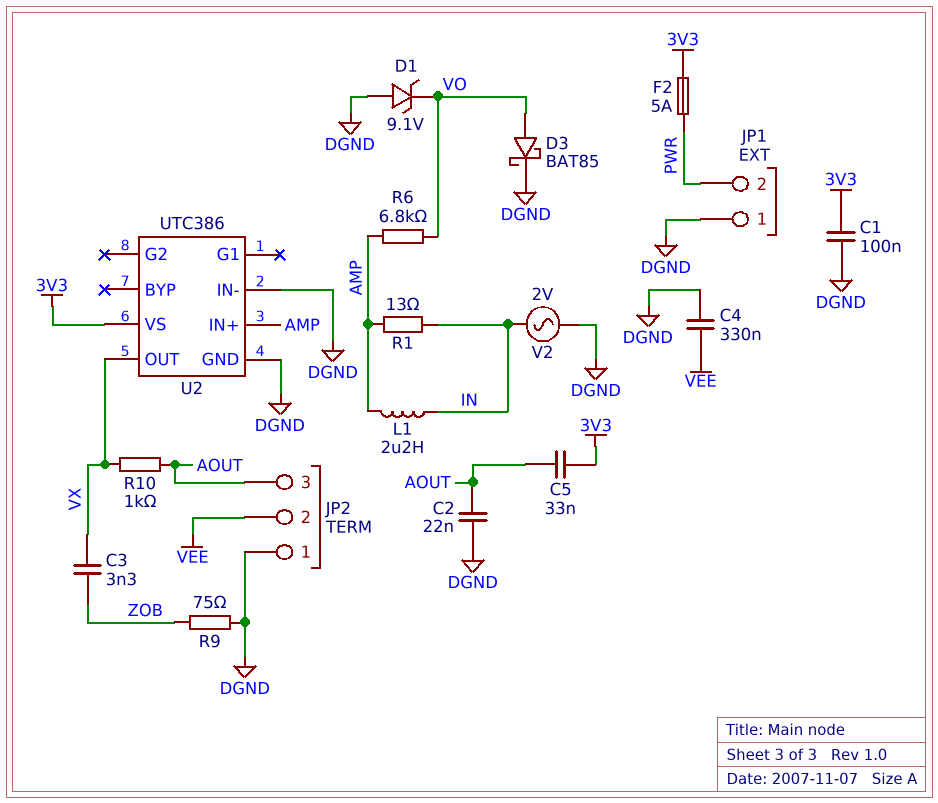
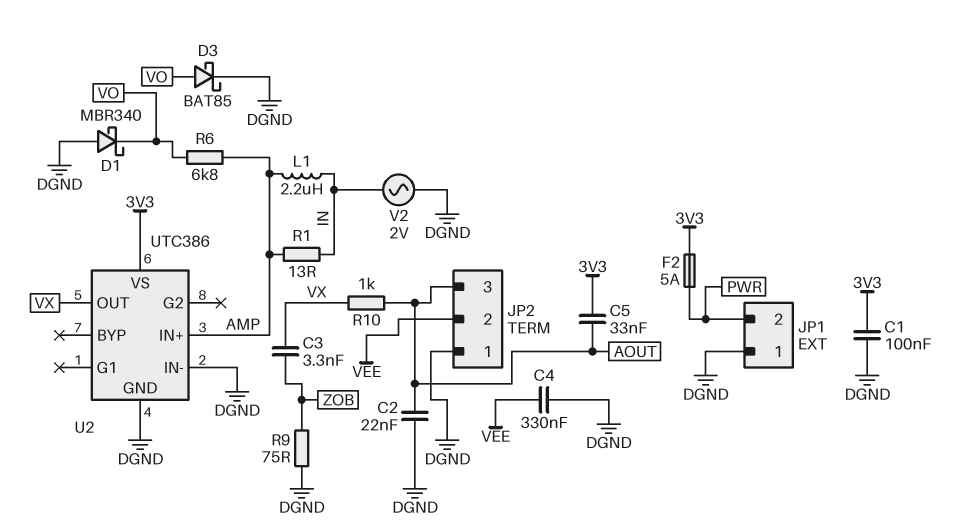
D1: zener 9.1V (A DGND, K VO) -> schottky MBR340 (A DGND, K VO)

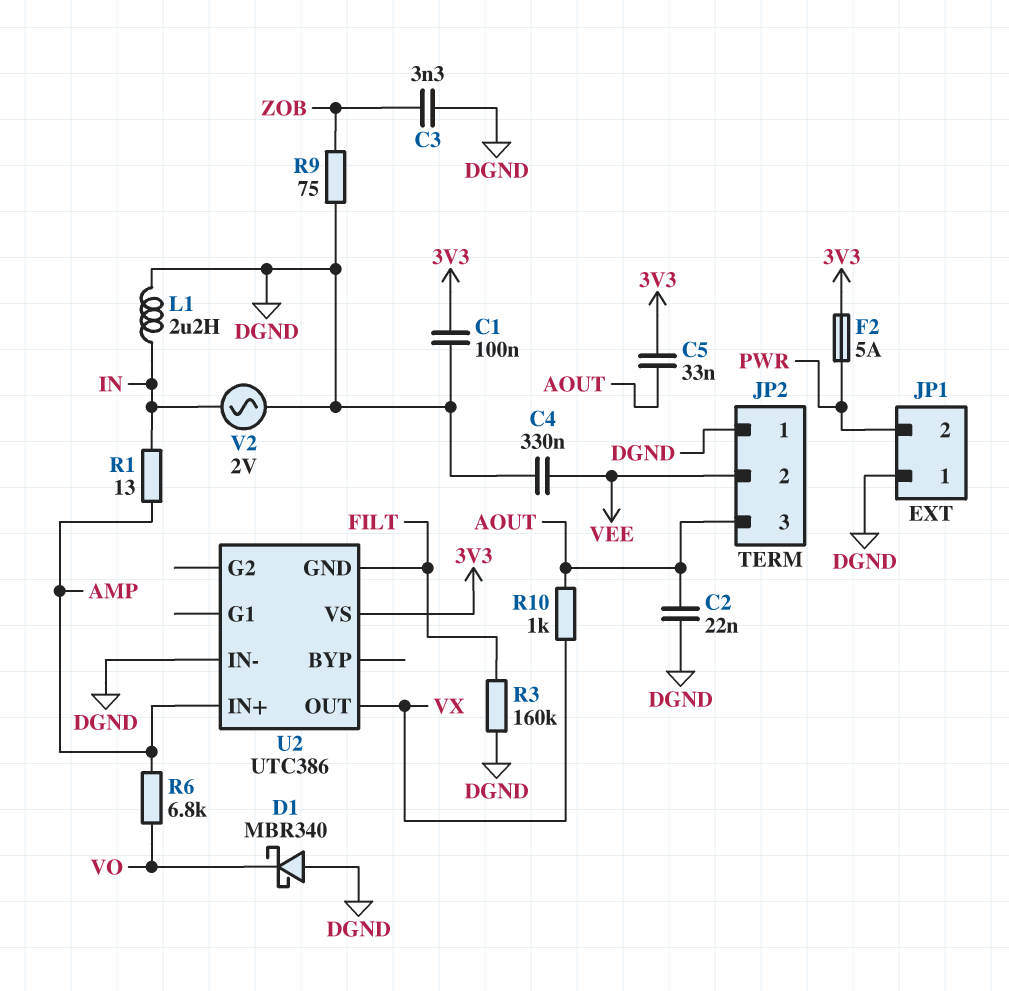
C3: 3.3nF (VX, ZOB) -> 3.3nF (DGND, ZOB)
D3: schottky BAT85 (A VO, K DGND) -> none
L1: 2.2uH (AMP, IN) -> 2.2uH (DGND, IN)
R3: none -> 160k (DGND, FILT)
U2 pin GND: DGND -> FILT

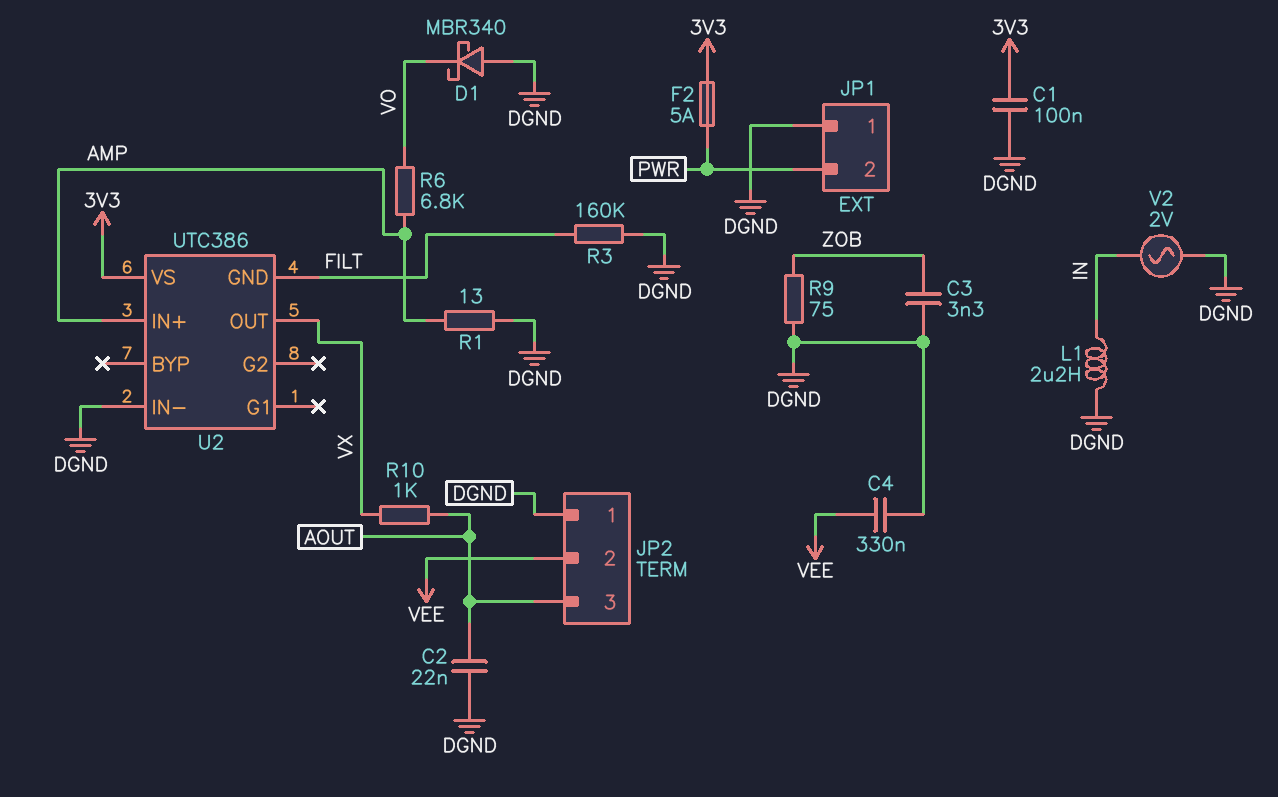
C5: 33nF (3V3, AOUT) -> none
R1: 13 (AMP, IN) -> 13 (AMP, DGND)

